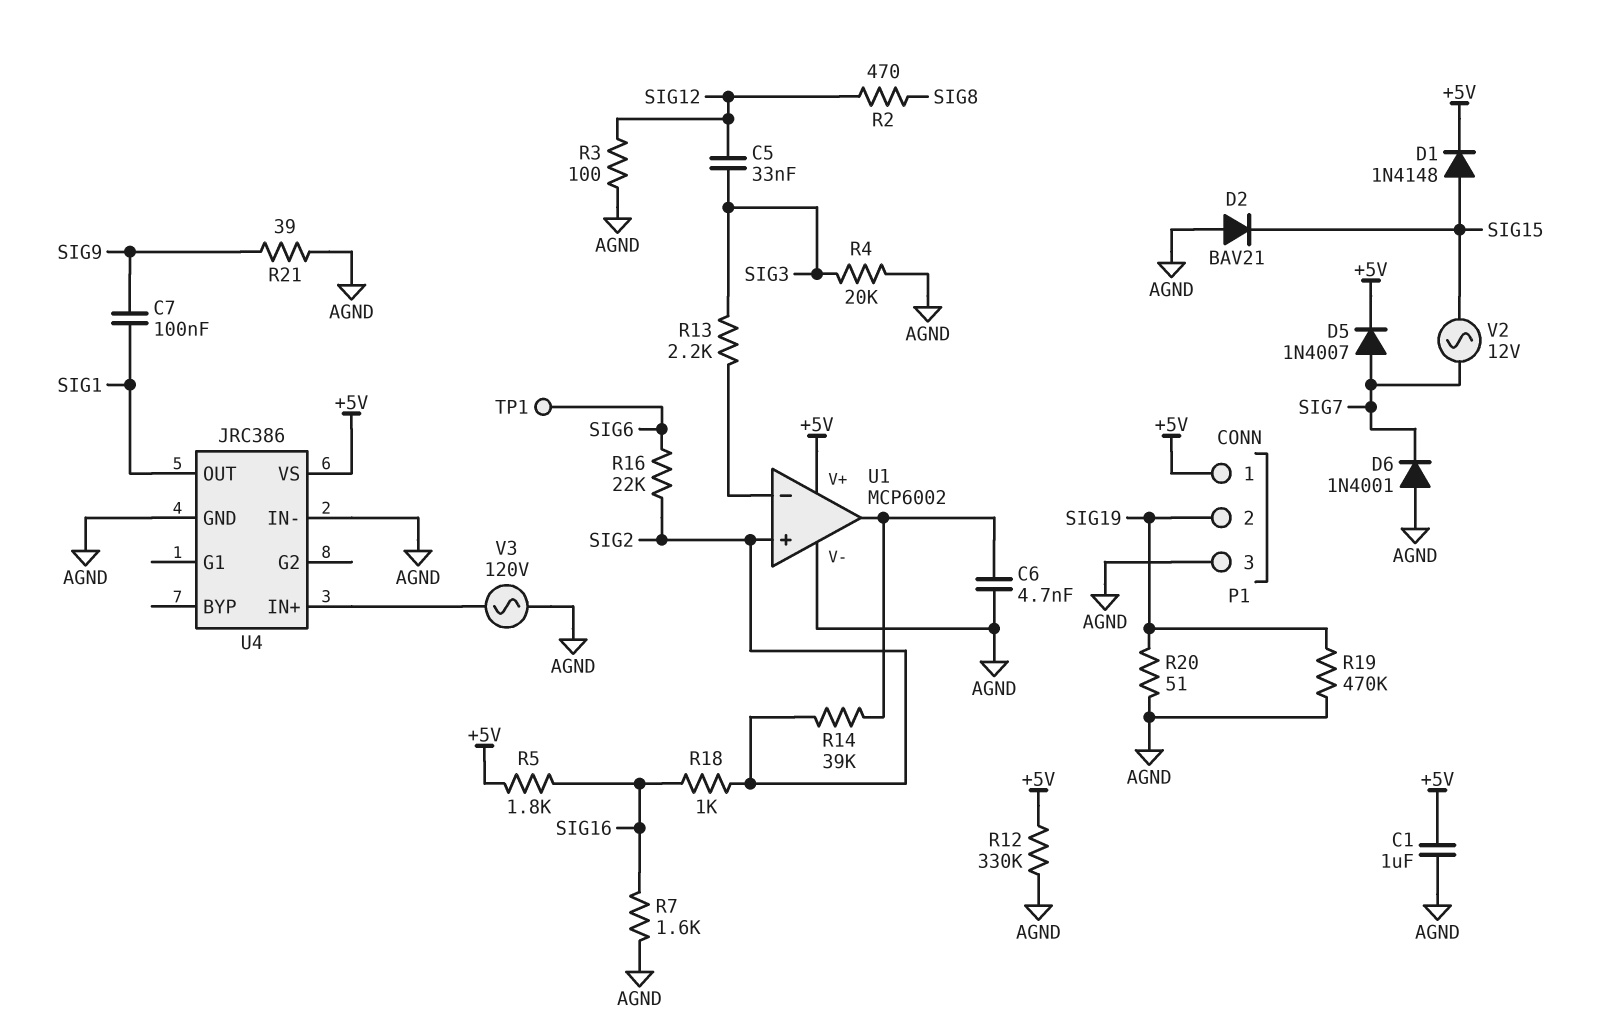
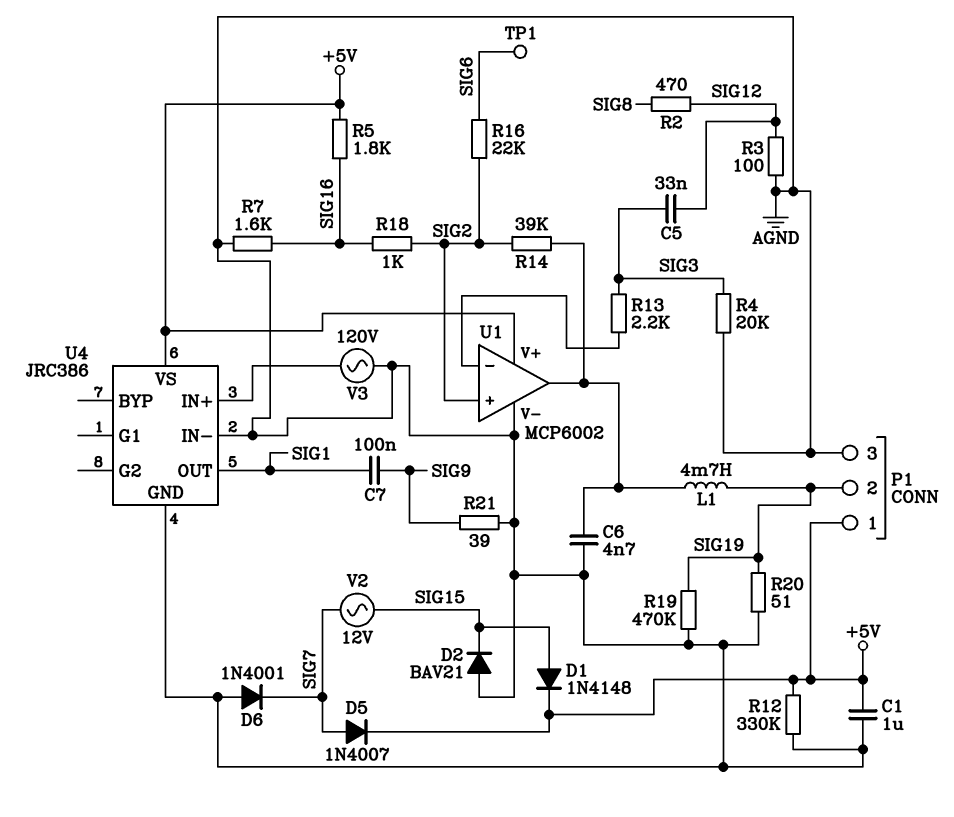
L1: none -> 4.7mH (SIG19, U1/out)

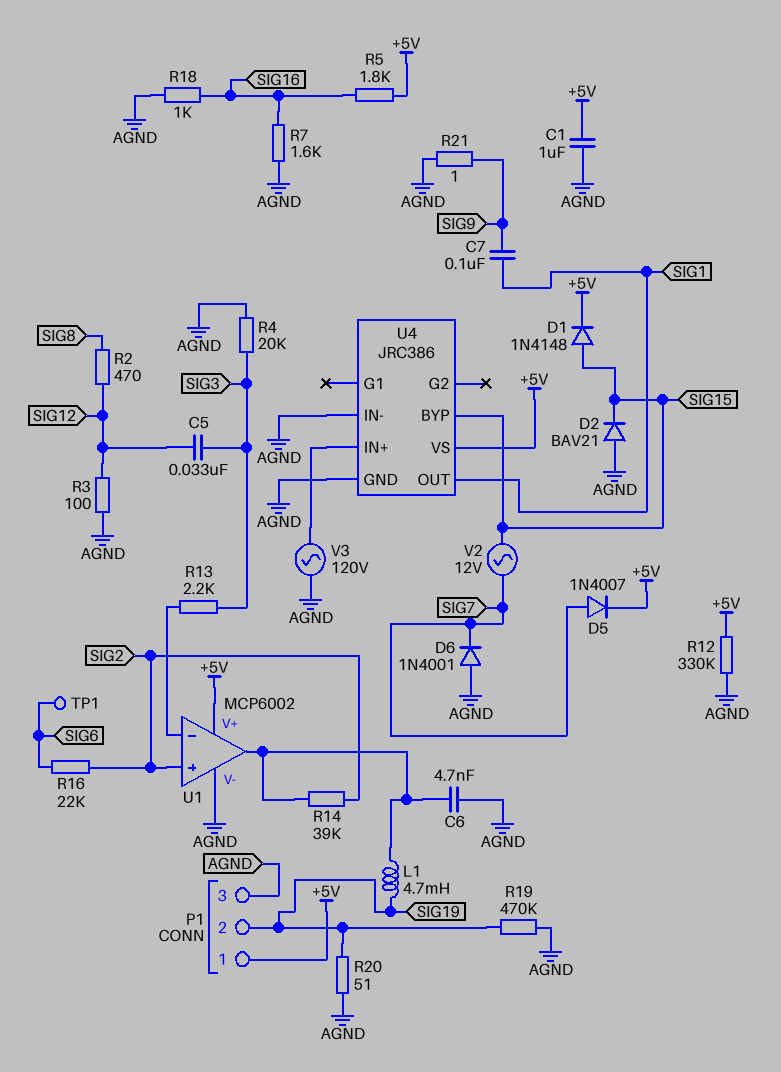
R18: 1k (SIG2, SIG16) -> 1k (AGND, SIG16)
R21: 39 (AGND, SIG9) -> 1 (AGND, SIG9)
U4 pin BYP: none -> SIG15

